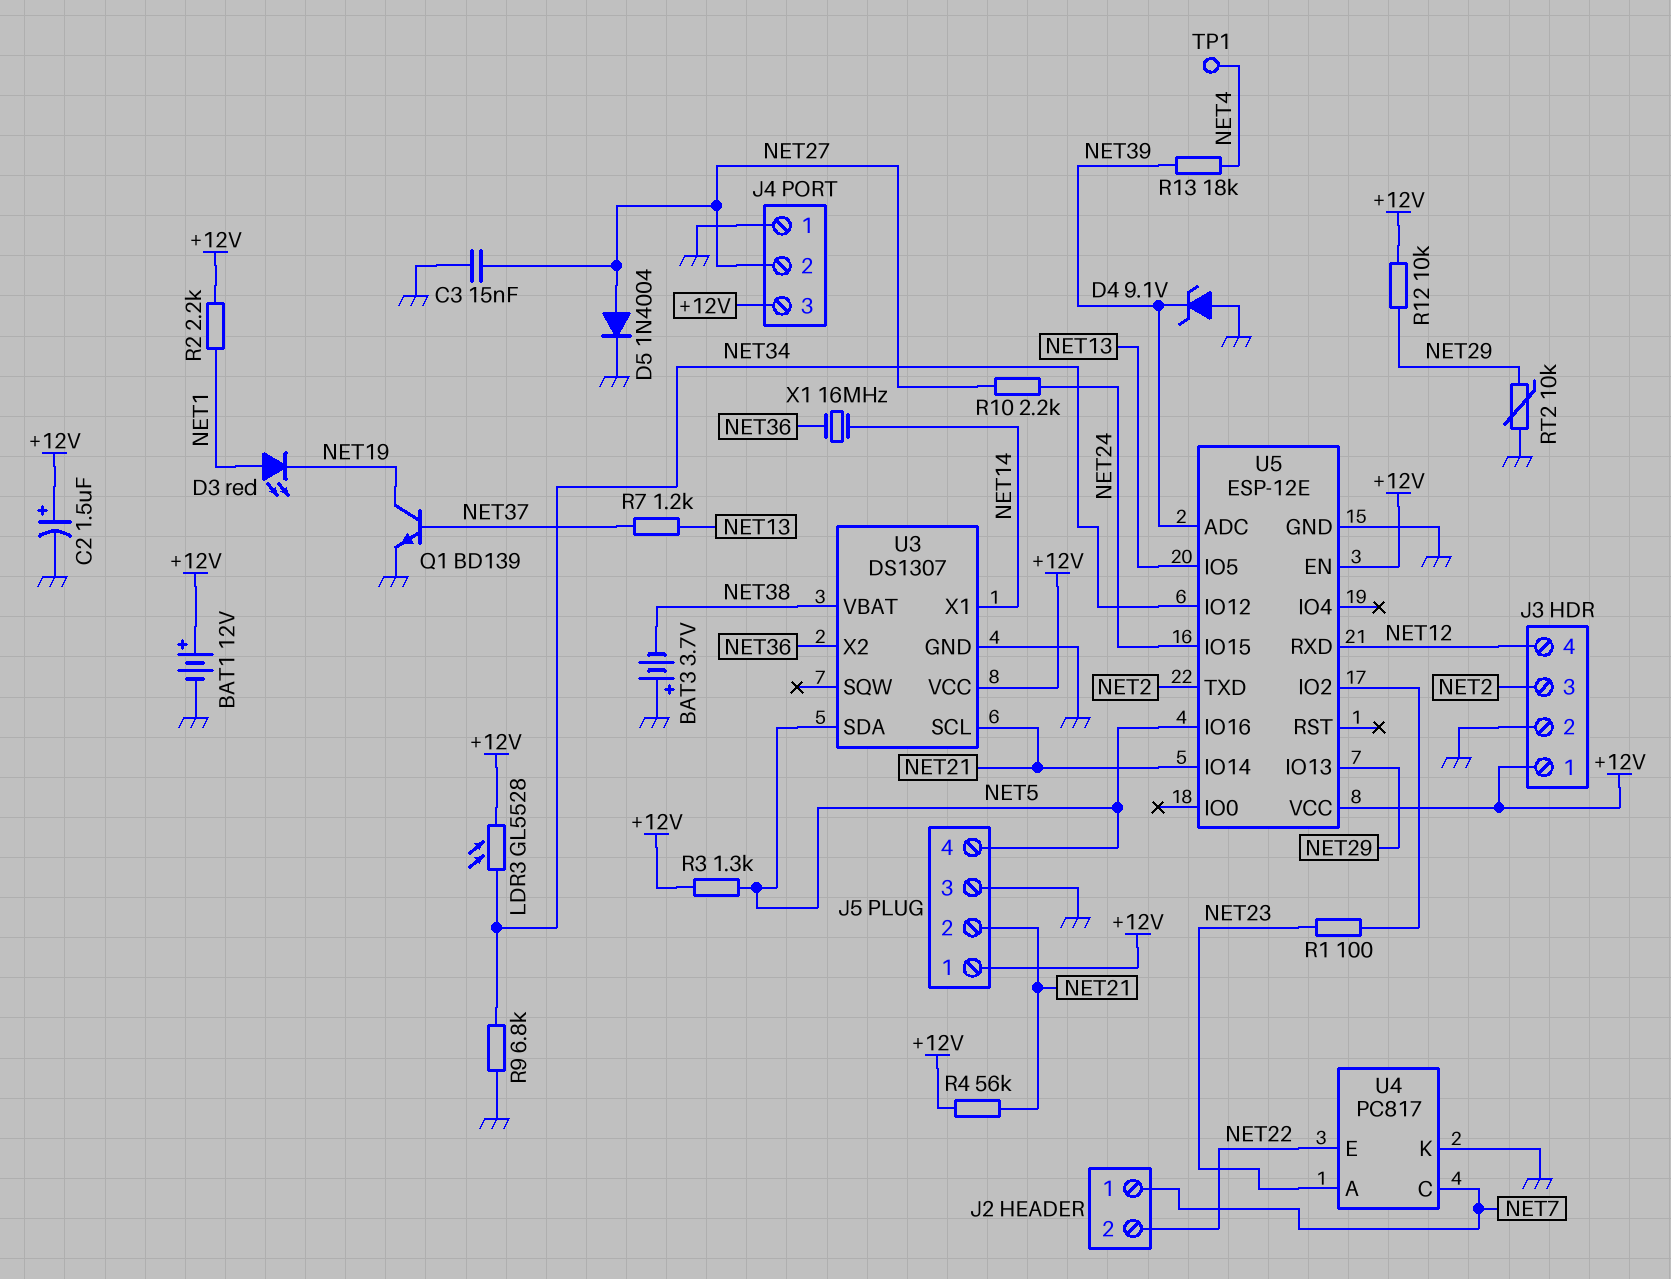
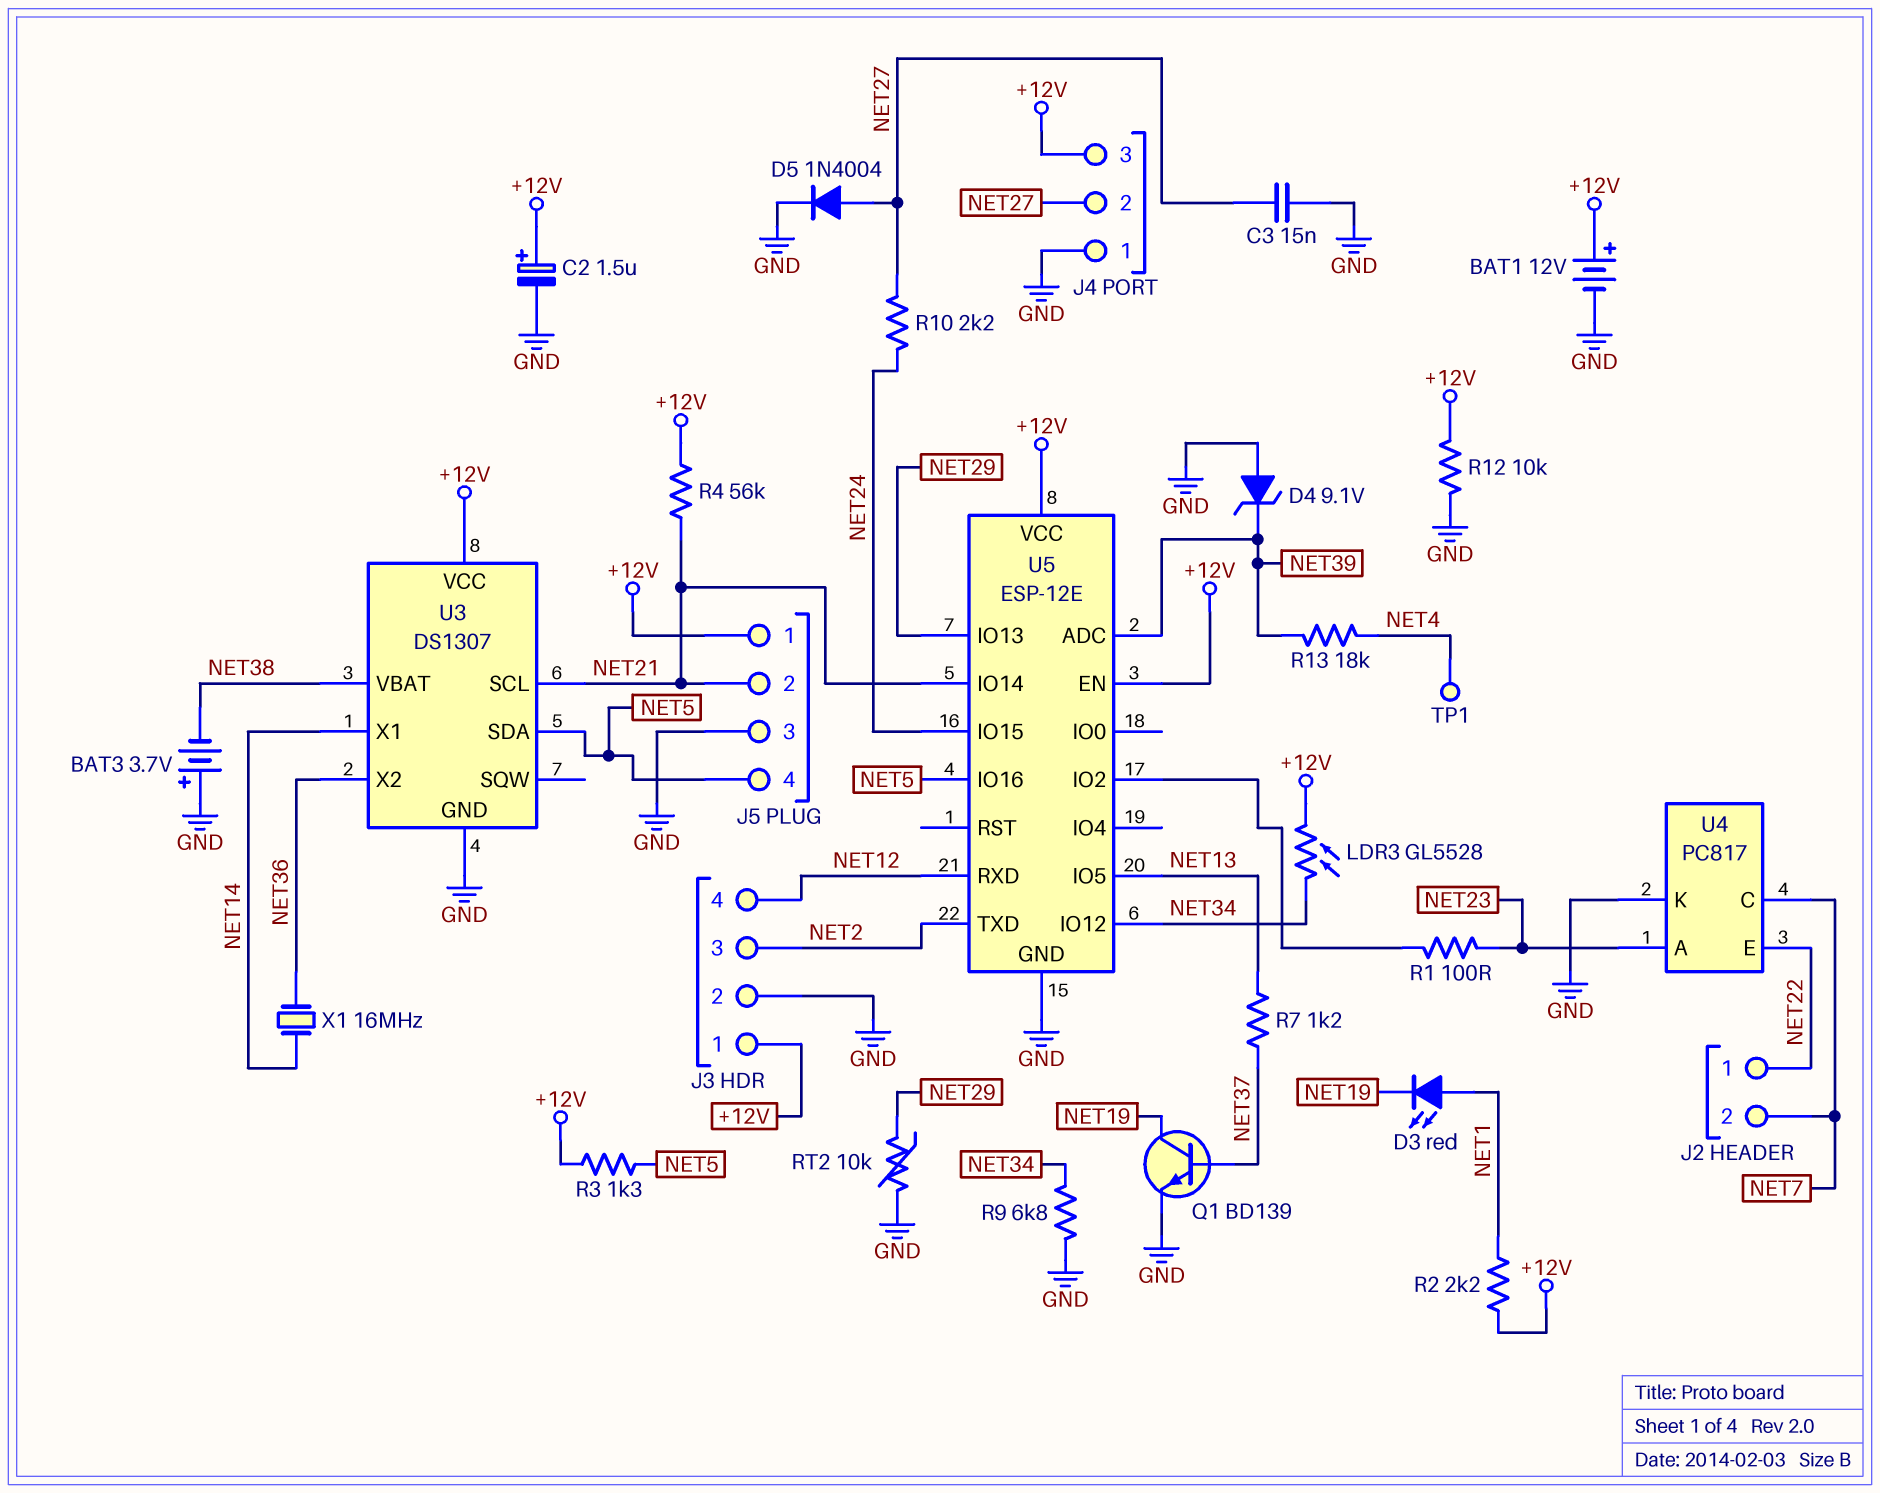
J2 pin 1: NET7 -> NET22
J2 pin 2: NET22 -> NET7
R12: 10k (+12V, NET29) -> 10k (+12V, GND)

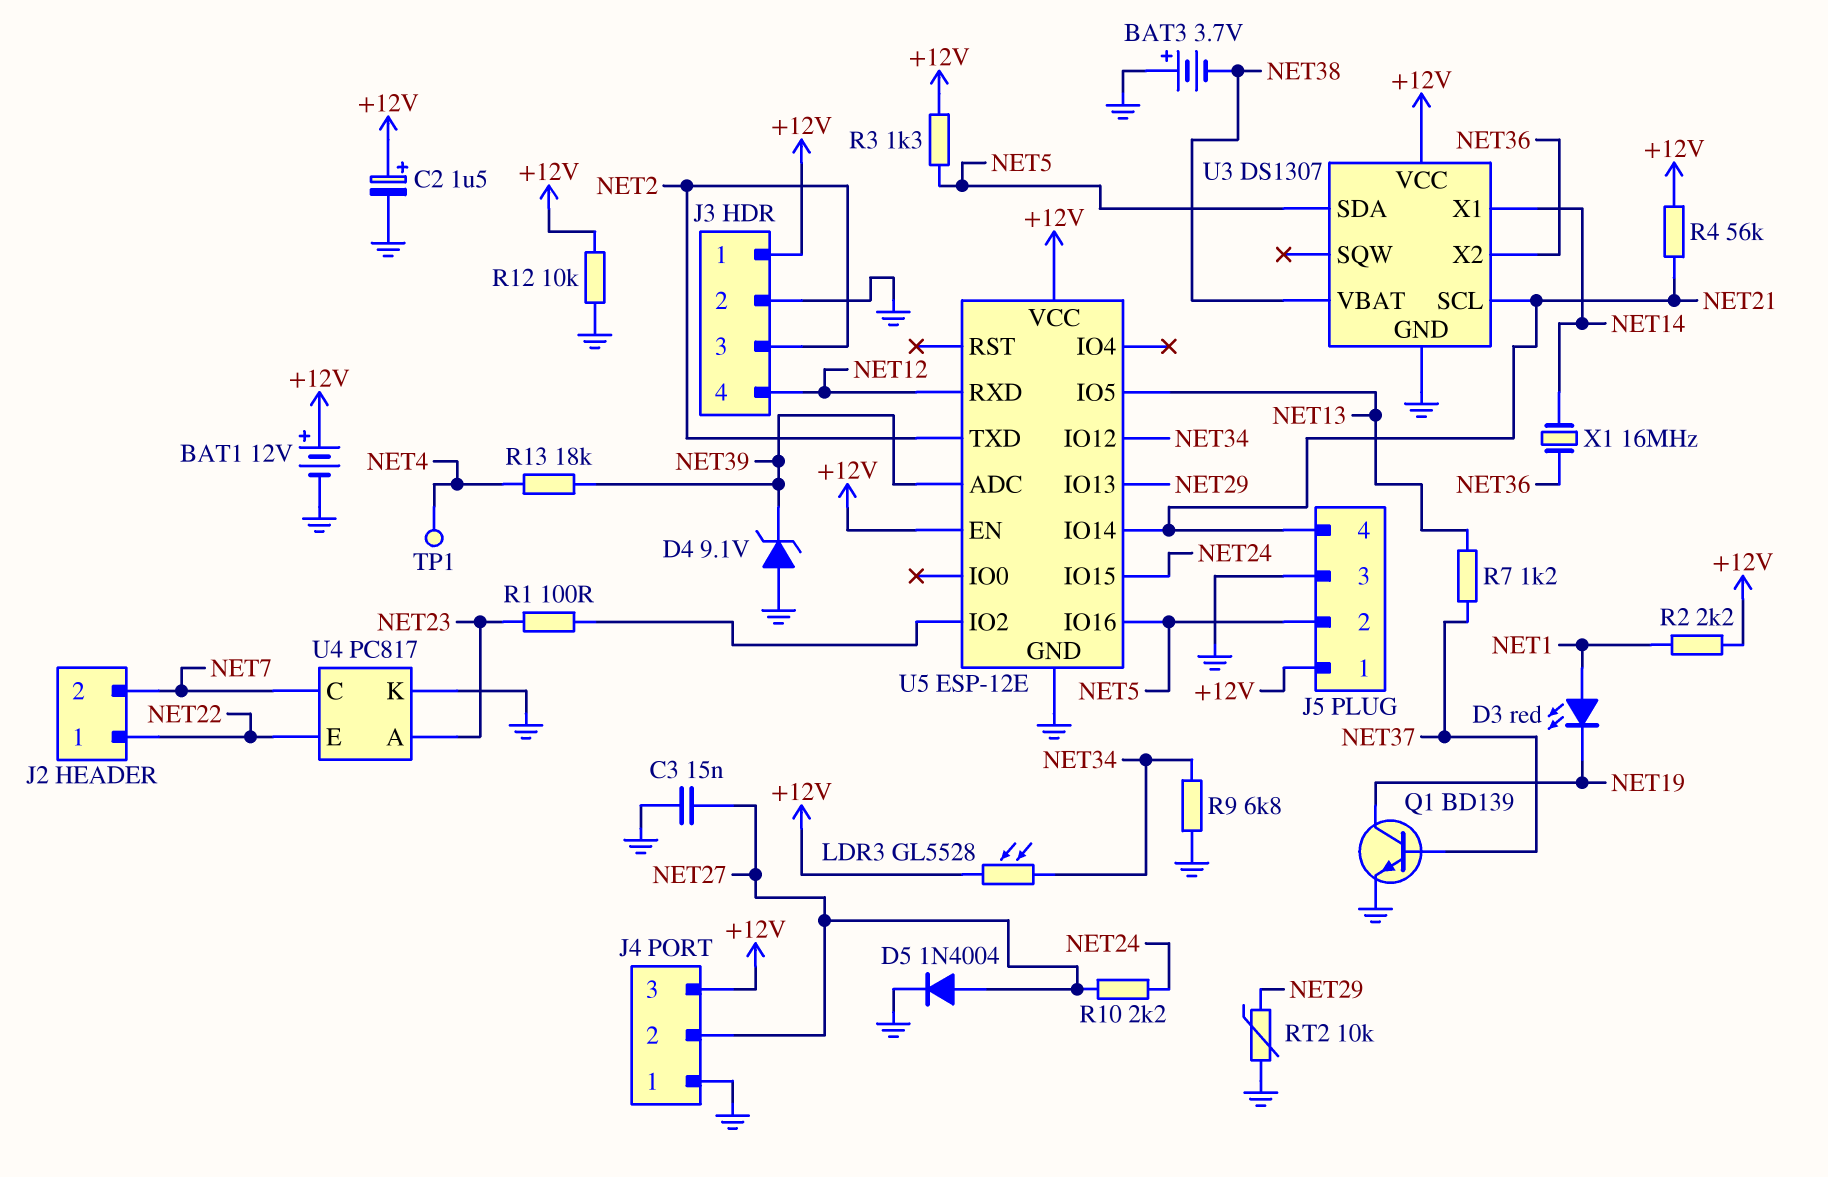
J5 pin 2: NET21 -> NET5
J5 pin 4: NET5 -> NET21

